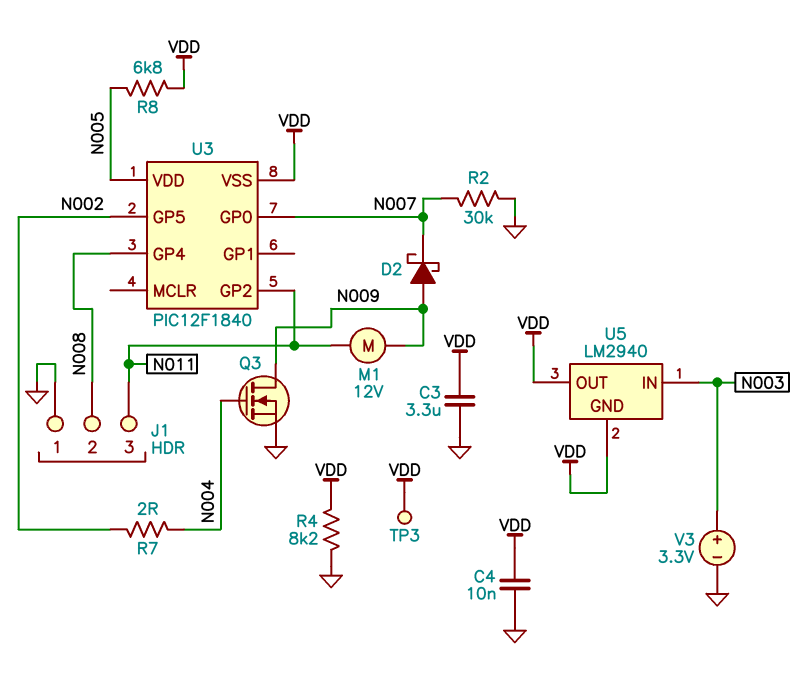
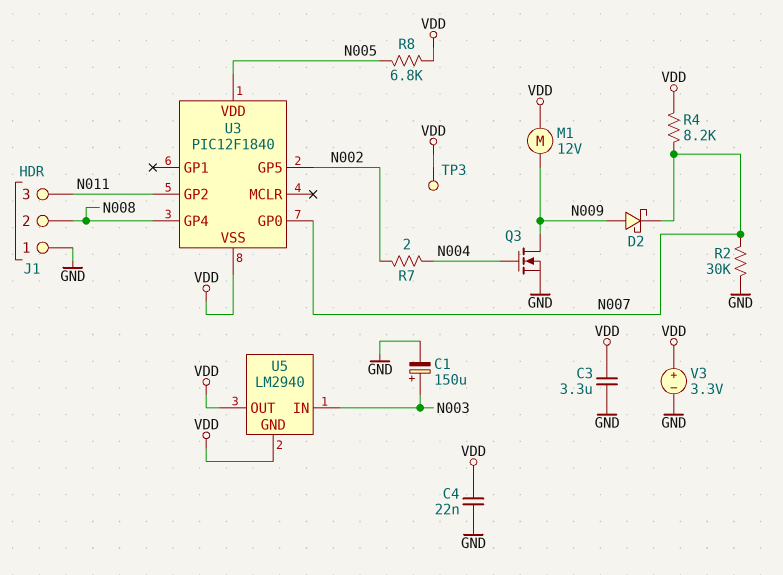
C1: none -> 150uF (plus N003, minus GND)
C4: 10nF (GND, VDD) -> 22nF (GND, VDD)
M1: motor 12V (N009, N011) -> motor 12V (N009, VDD)
R4: 8.2k (GND, VDD) -> 8.2k (N007, VDD)
V3: 3.3V (plus N003, minus GND) -> 3.3V (plus VDD, minus GND)

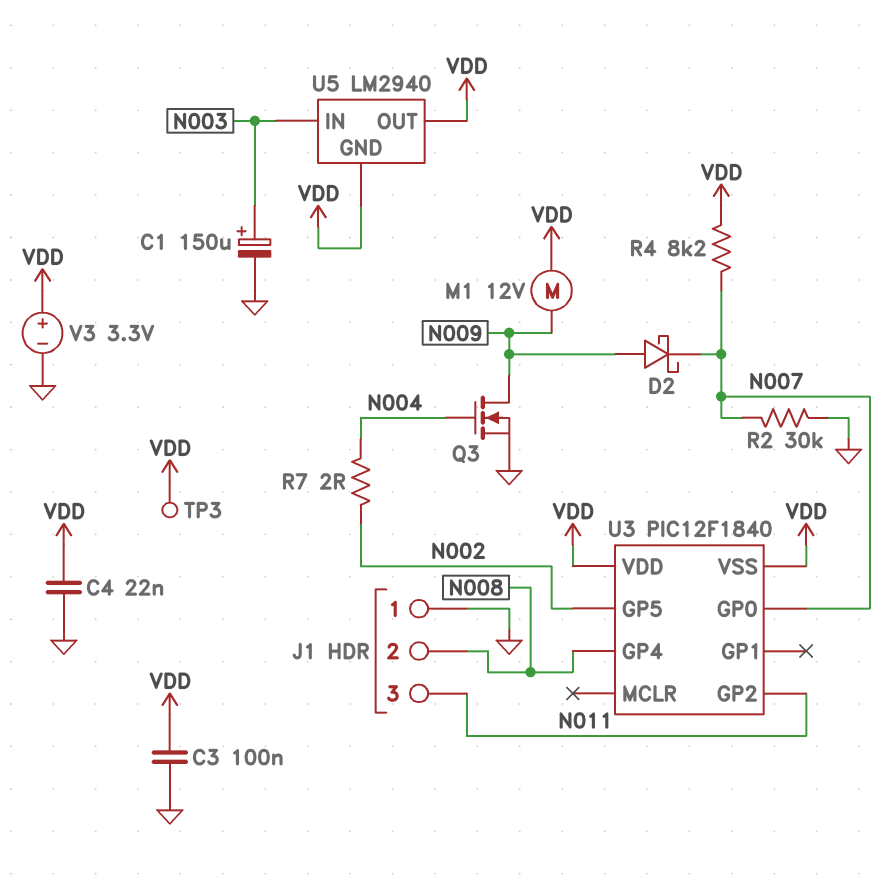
C3: 3.3uF (GND, VDD) -> 100nF (GND, VDD)
R8: 6.8k (N005, VDD) -> none
U3 pin VDD: N005 -> VDD

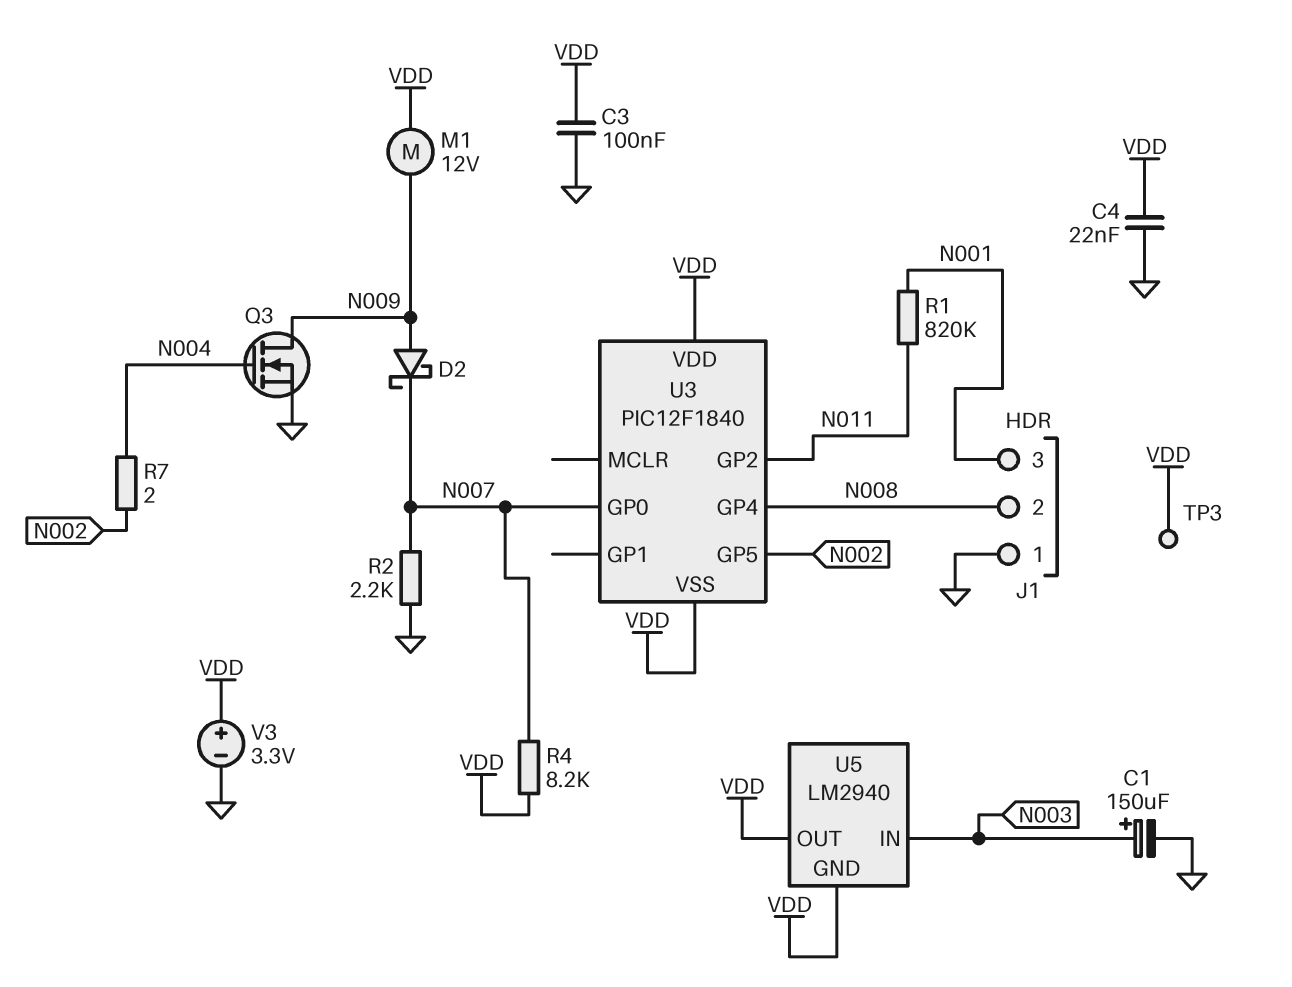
J1 pin 3: N011 -> N001
R1: none -> 820k (N001, N011)
R2: 30k (GND, N007) -> 2.2k (GND, N007)

